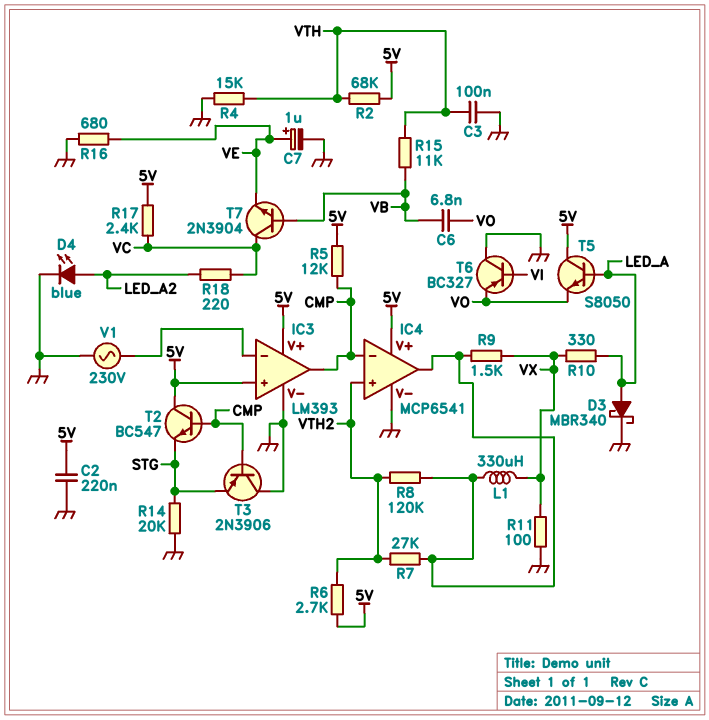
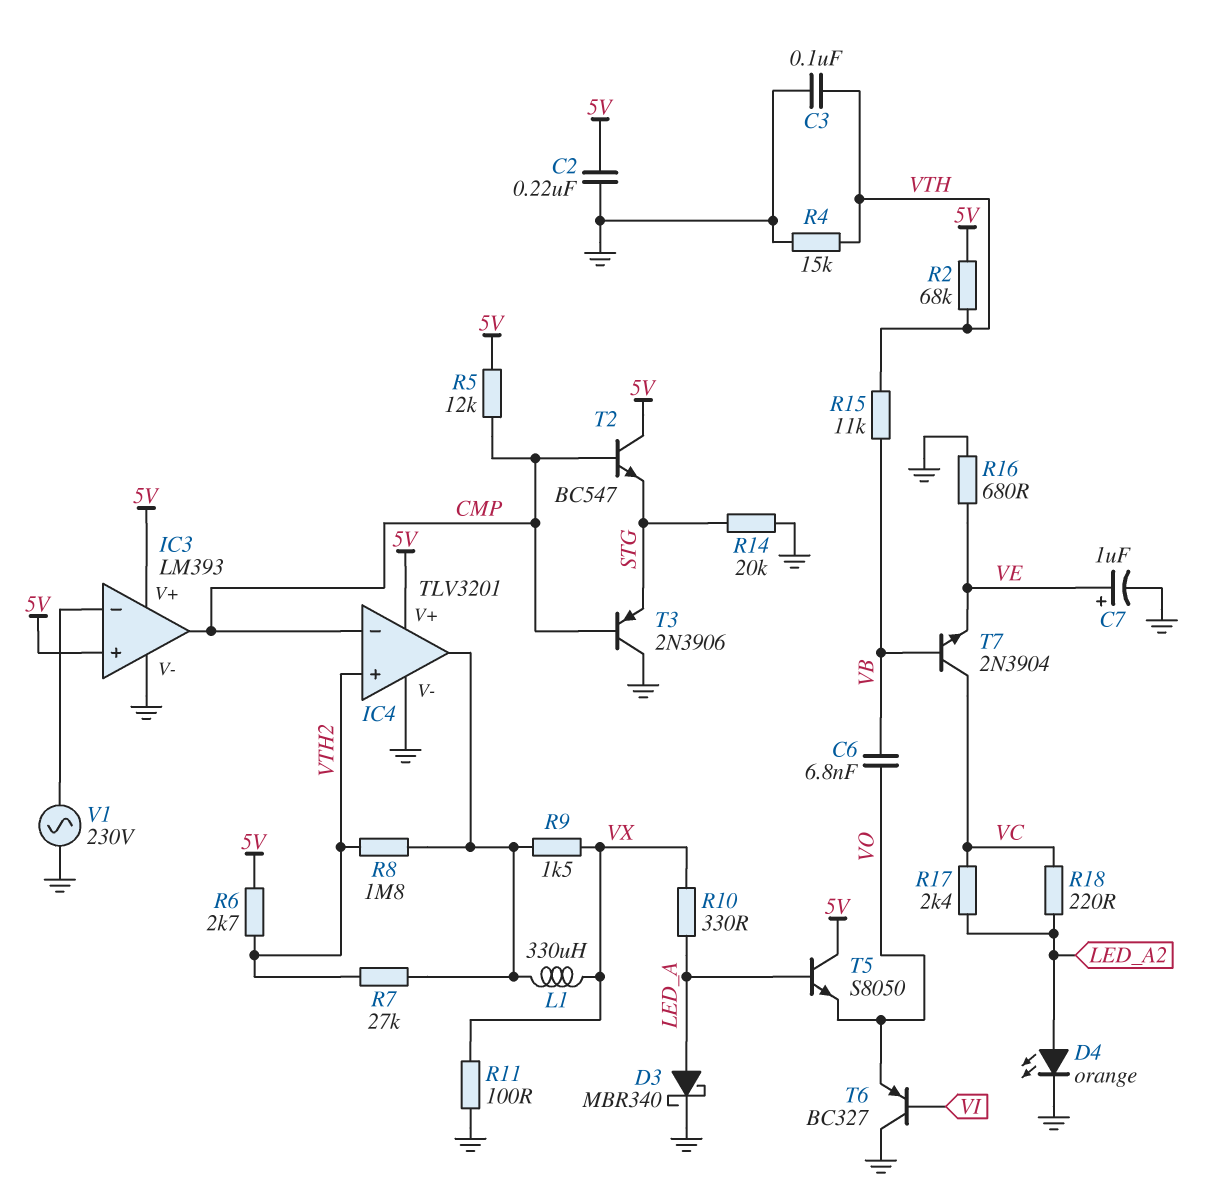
D4: LED blue (A LED_A2, K GND) -> LED orange (A LED_A2, K GND)
IC4: MCP6541 -> TLV3201
R8: 120k (IC4/out, VTH2) -> 1.8M (IC4/out, VTH2)
R17: 2.4k (5V, VC) -> 2.4k (LED_A2, VC)

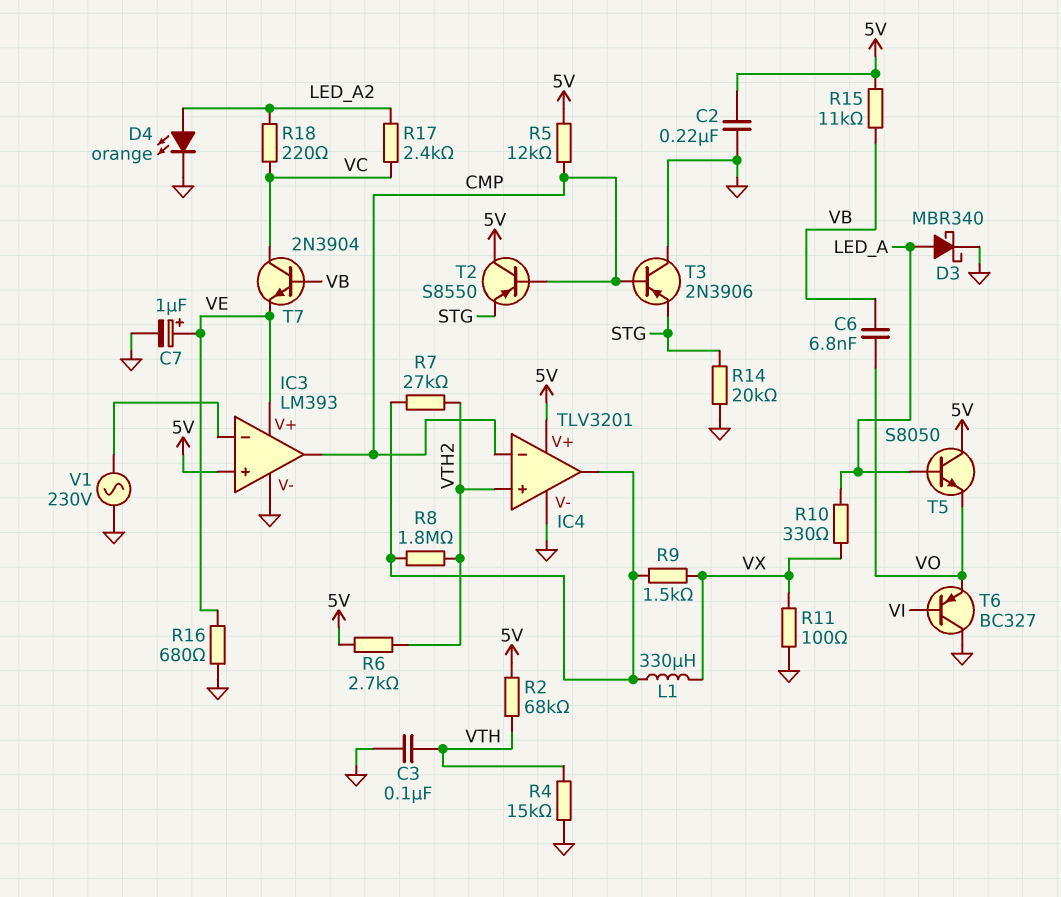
IC3 pin V+: 5V -> VE
R15: 11k (VB, VTH) -> 11k (5V, VB)
T2: NPN BC547 (B CMP, C 5V, E STG) -> PNP S8550 (B CMP, C 5V, E STG)

